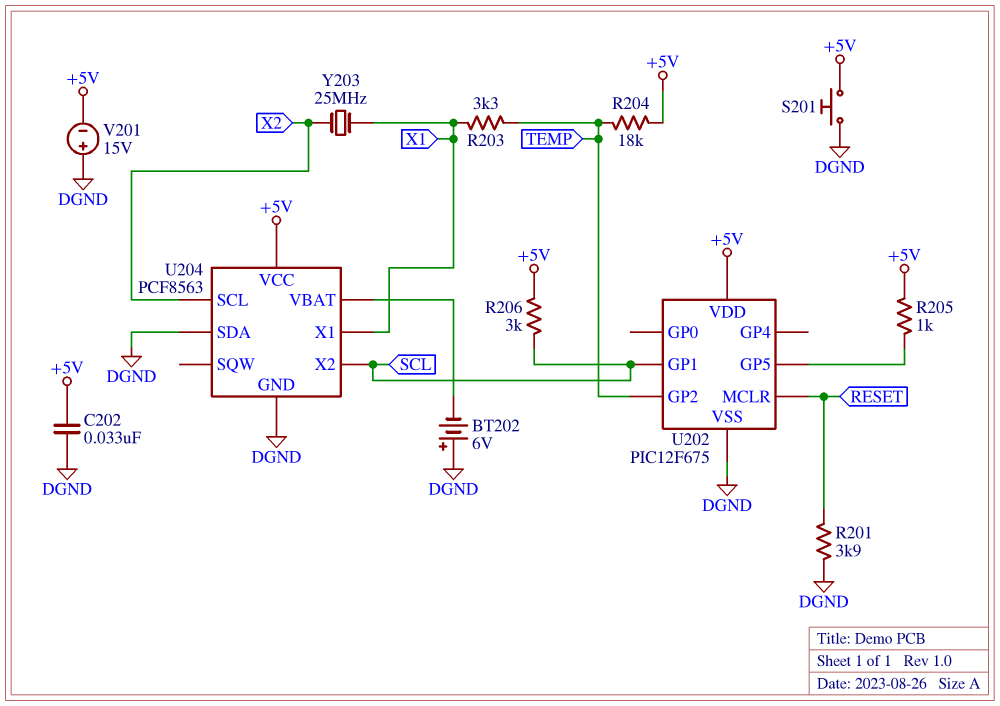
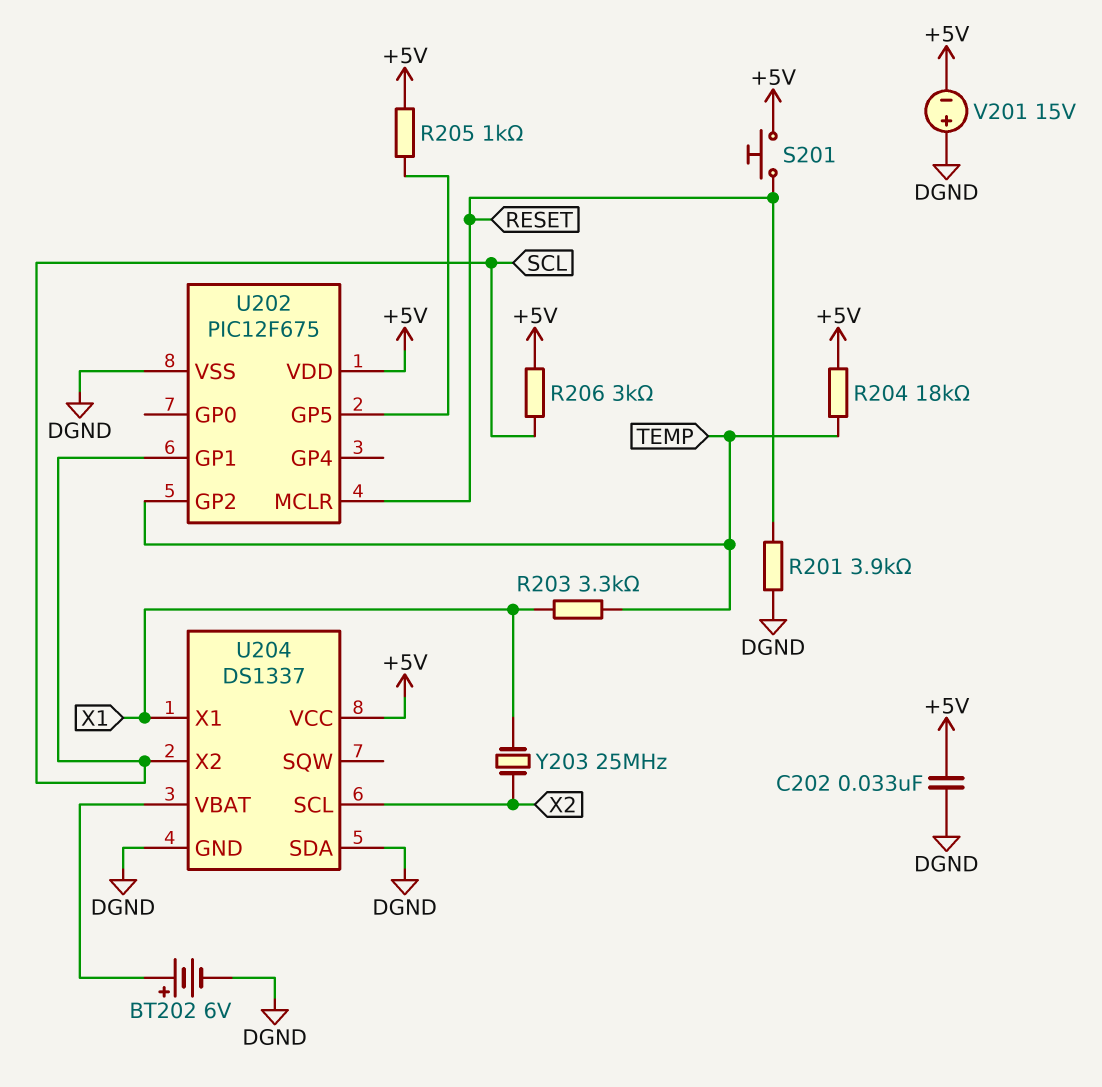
BT202: 6V (plus DGND, minus U204/VBAT) -> 6V (plus U204/VBAT, minus DGND)
S201: button (+5V, DGND) -> button (+5V, RESET)
U204: PCF8563 -> DS1337

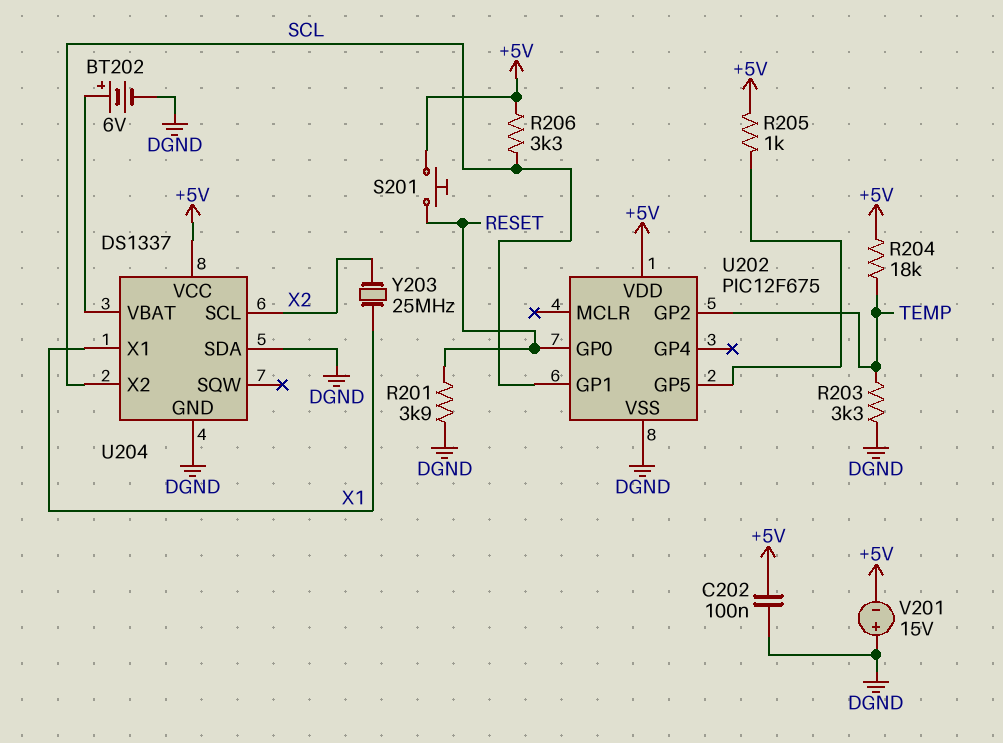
C202: 33nF (+5V, DGND) -> 100nF (+5V, DGND)
R203: 3.3k (TEMP, X1) -> 3.3k (DGND, TEMP)
R206: 3k (+5V, SCL) -> 3.3k (+5V, SCL)
U202 pin GP0: none -> RESET
U202 pin MCLR: RESET -> none

